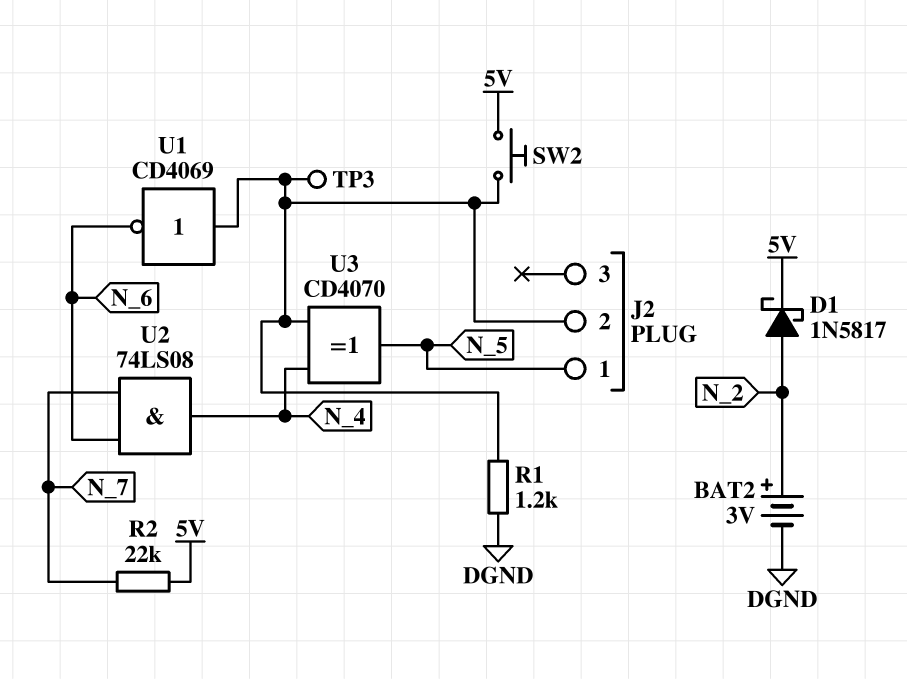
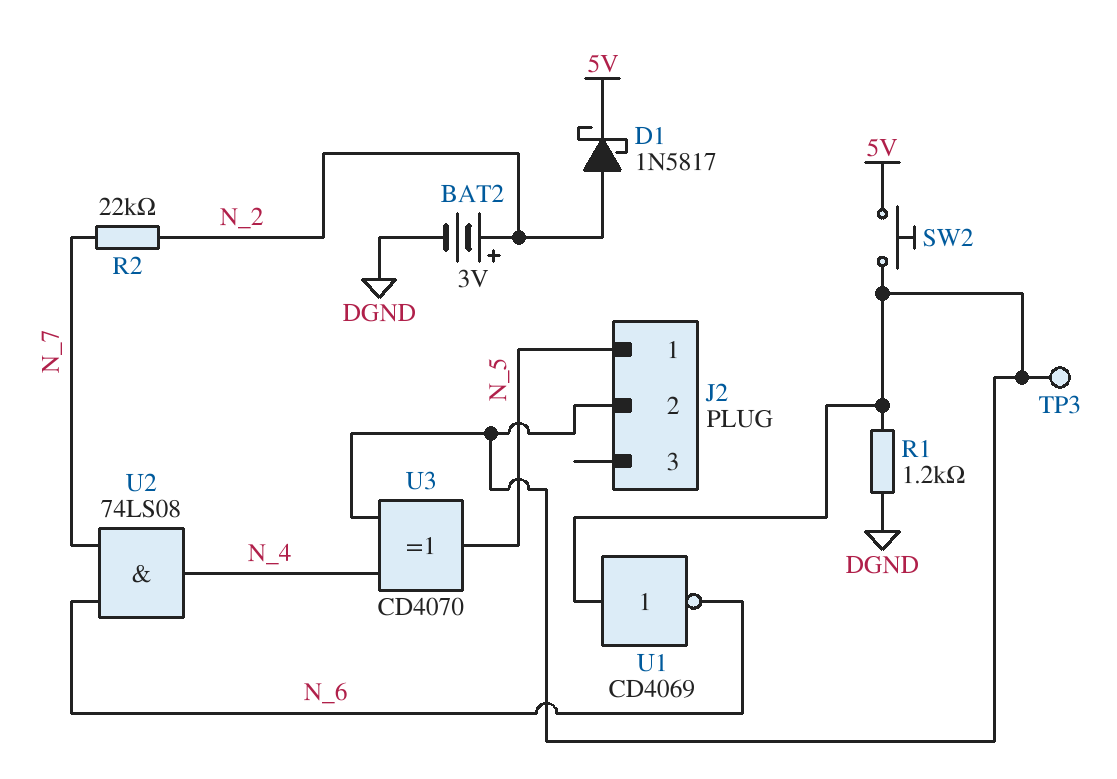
R2: 22k (5V, N_7) -> 22k (N_2, N_7)

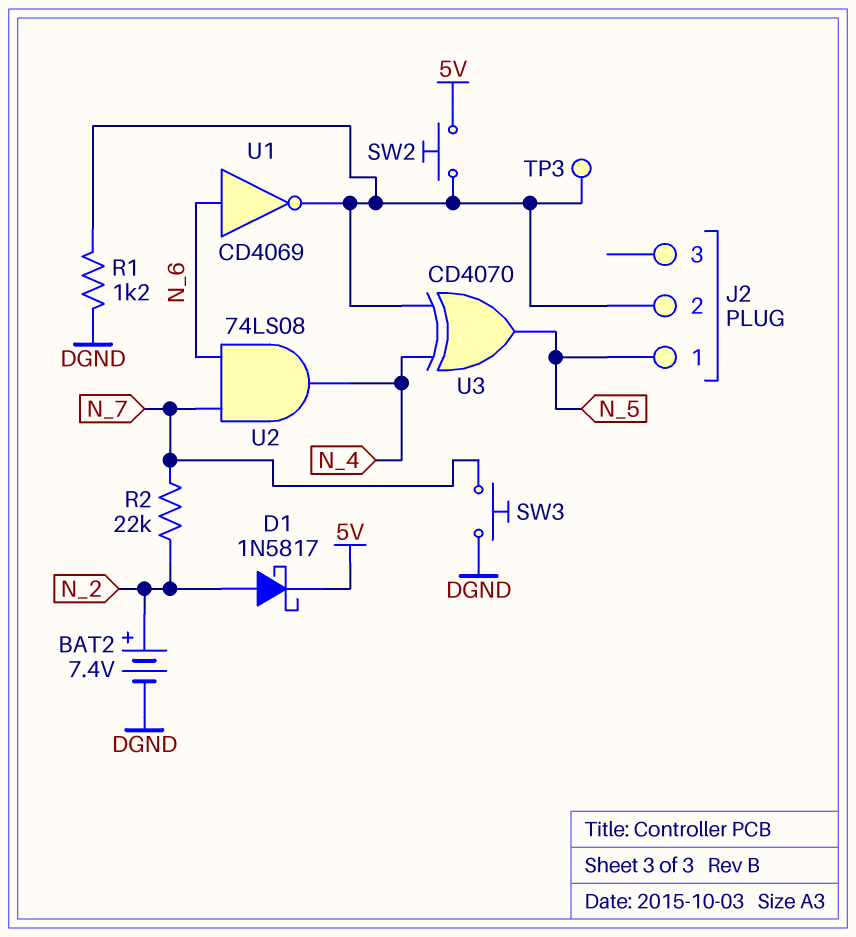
BAT2: 3V (plus N_2, minus DGND) -> 7.4V (plus N_2, minus DGND)
SW3: none -> button (DGND, N_7)
U1: NOT CD4069 (in J2/2, out N_6) -> NOT CD4069 (in N_6, out J2/2)

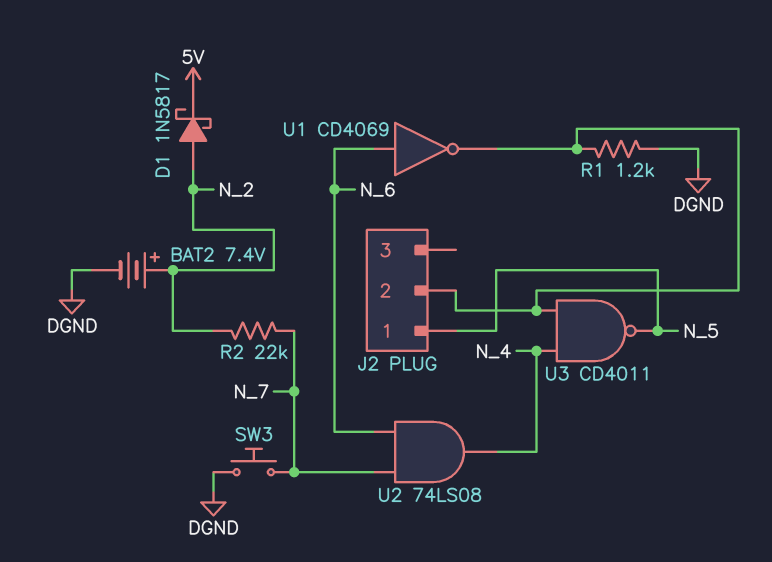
SW2: button (5V, J2/2) -> none
TP3: test point (J2/2) -> none
U3: XOR CD4070 (in J2/2, in N_4, out N_5) -> NAND CD4011 (in J2/2, in N_4, out N_5)

